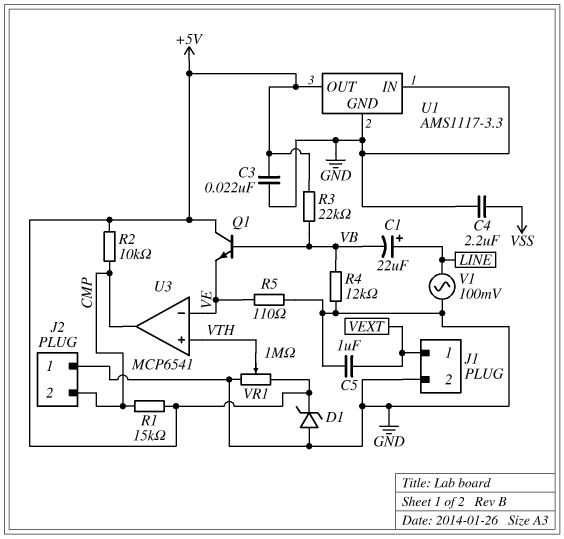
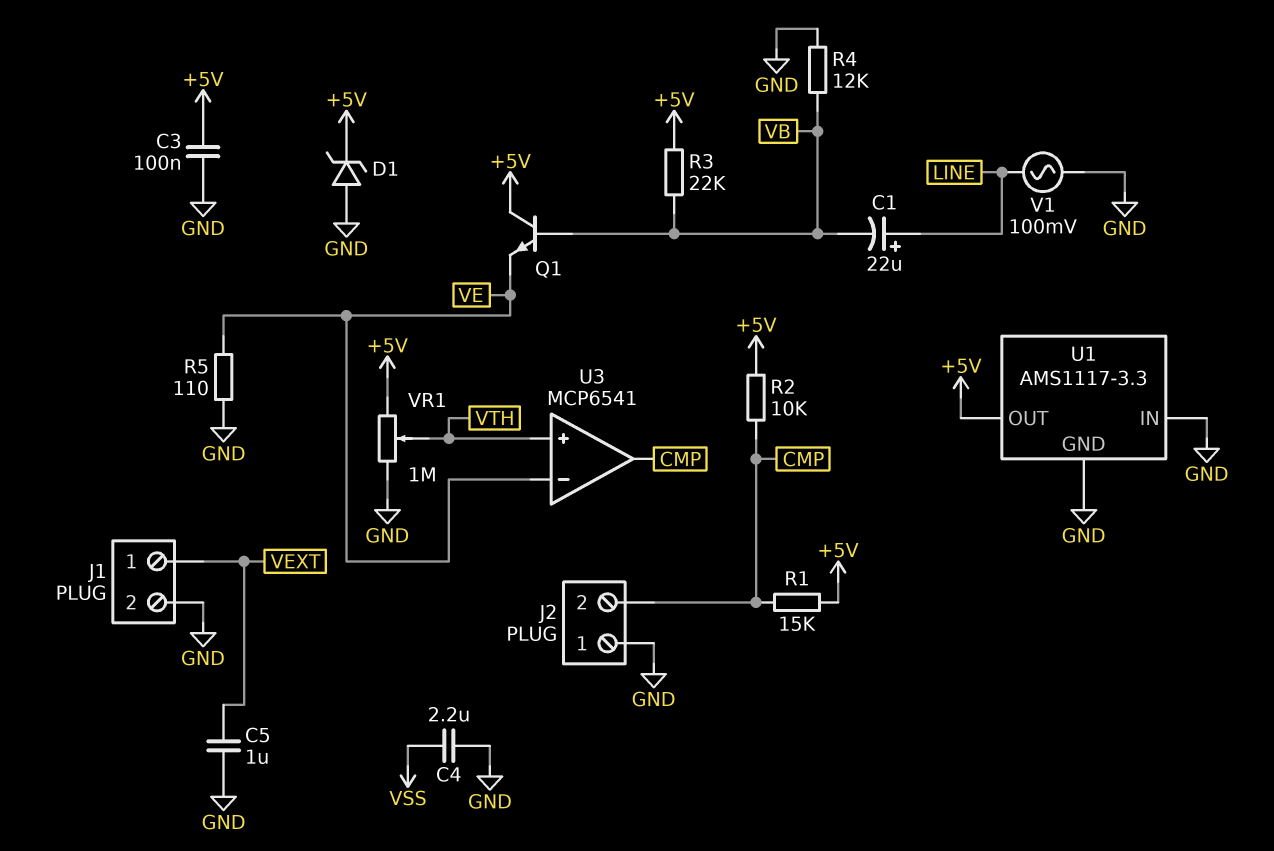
C3: 22nF (+5V, GND) -> 100nF (+5V, GND)

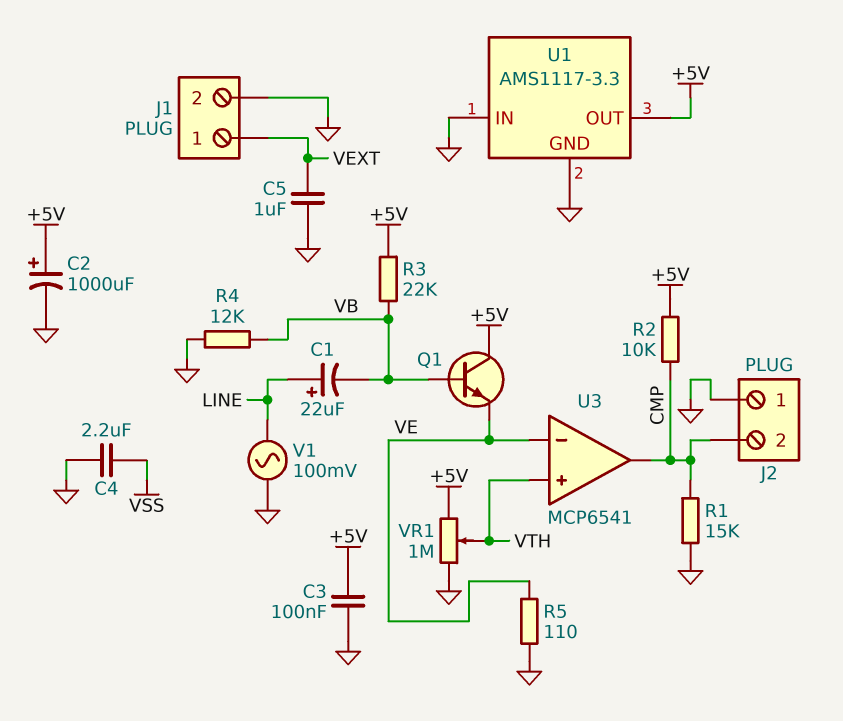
C2: none -> 1000uF (plus +5V, minus GND)
D1: zener (A GND, K +5V) -> none
R1: 15k (+5V, CMP) -> 15k (CMP, GND)

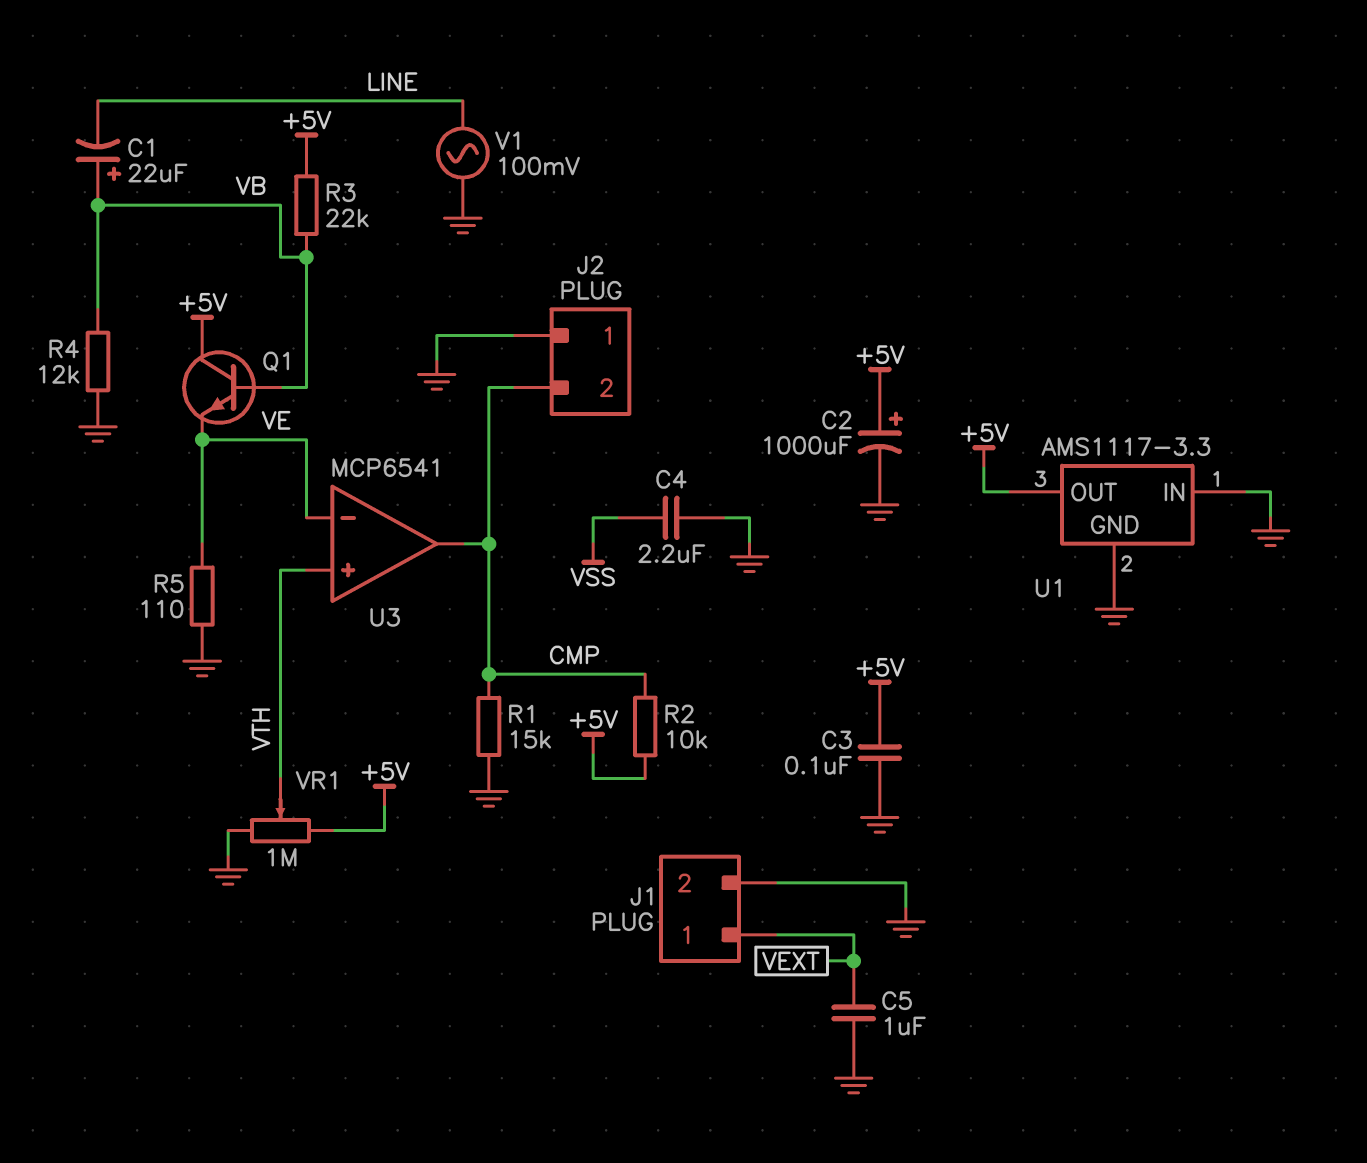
C1: 22uF (plus LINE, minus VB) -> 22uF (plus VB, minus LINE)

